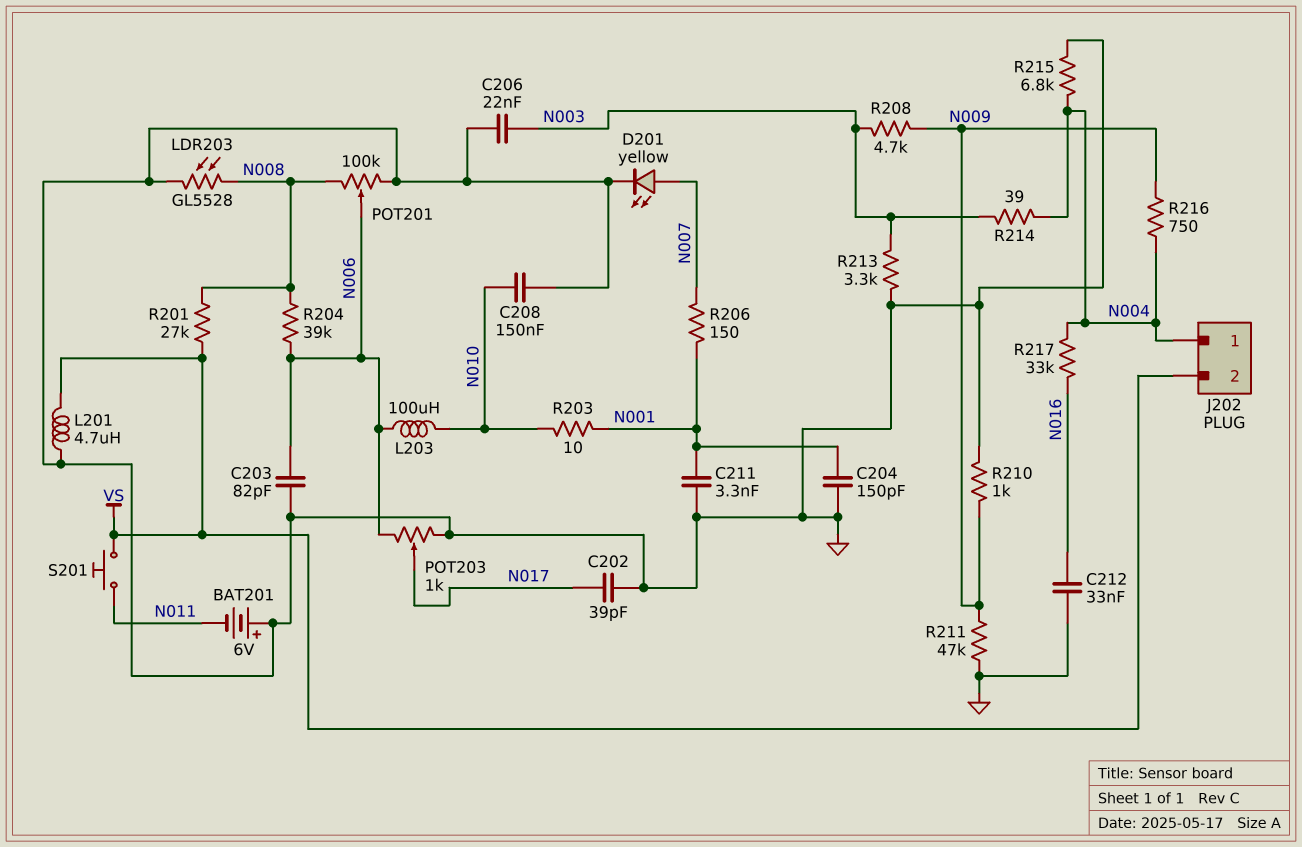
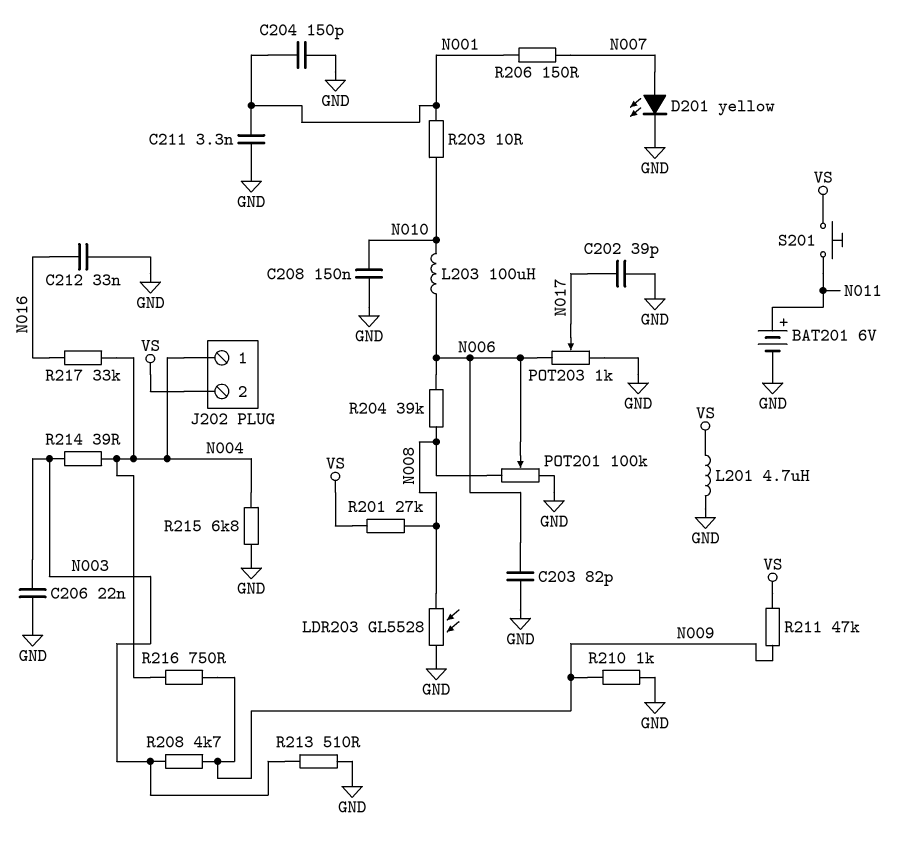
BAT201: 6V (plus GND, minus N011) -> 6V (plus N011, minus GND)
R211: 47k (GND, N009) -> 47k (N009, VS)
R213: 3.3k (GND, N003) -> 510 (GND, N003)

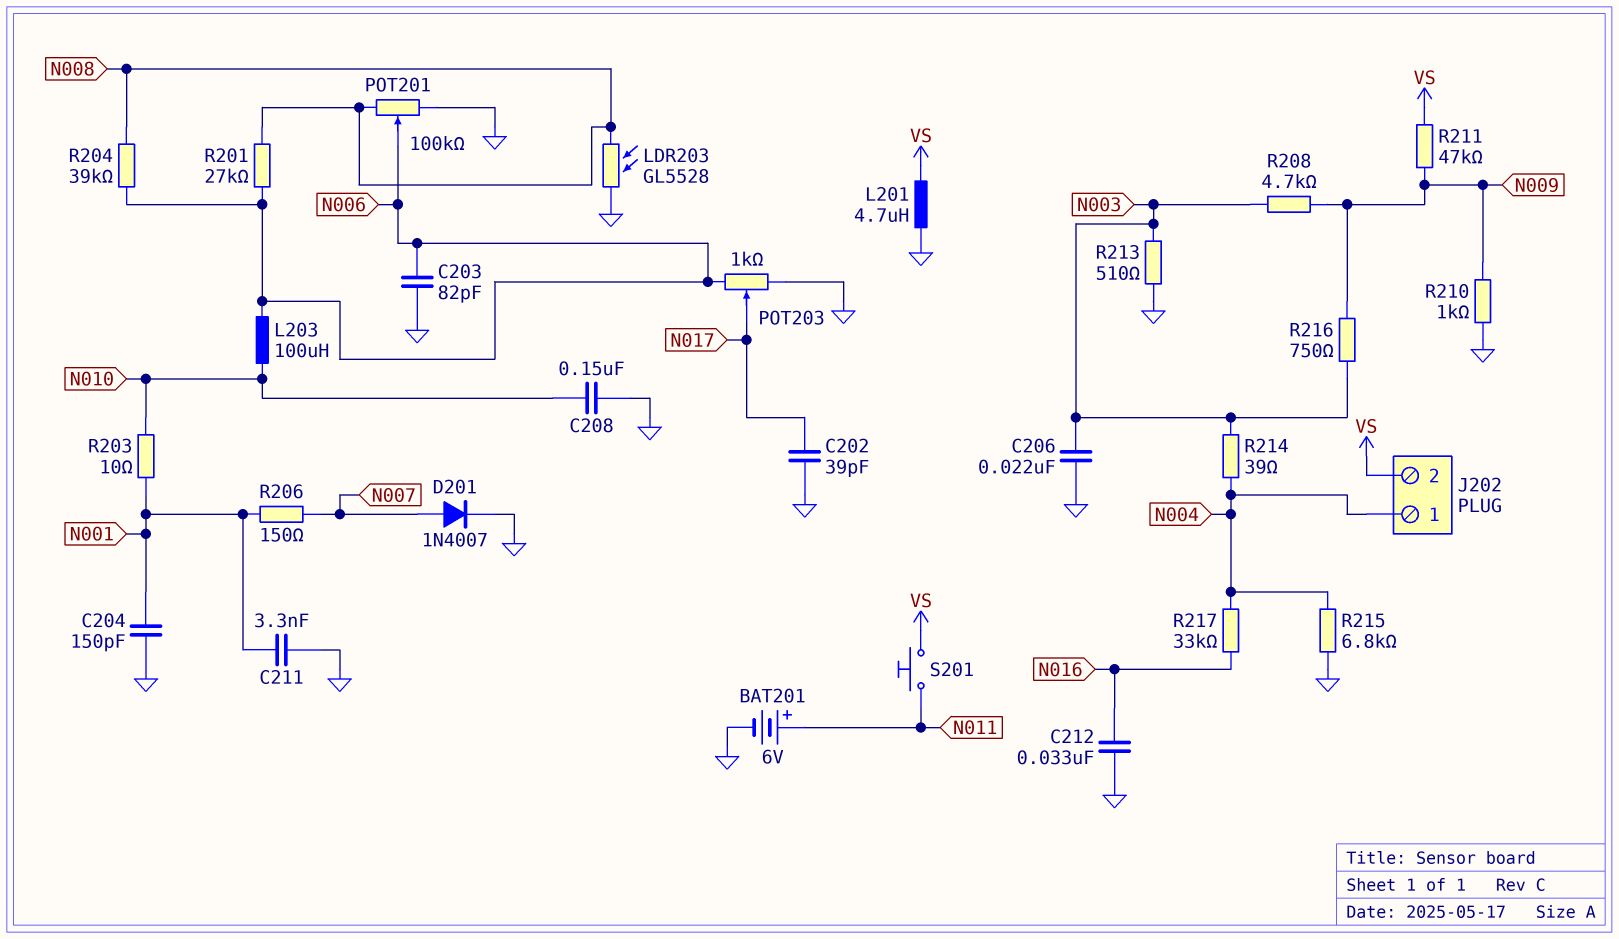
D201: LED yellow (A N007, K GND) -> diode 1N4007 (A N007, K GND)
R201: 27k (N008, VS) -> 27k (N006, N008)
R216: 750 (N004, N009) -> 750 (N003, N009)

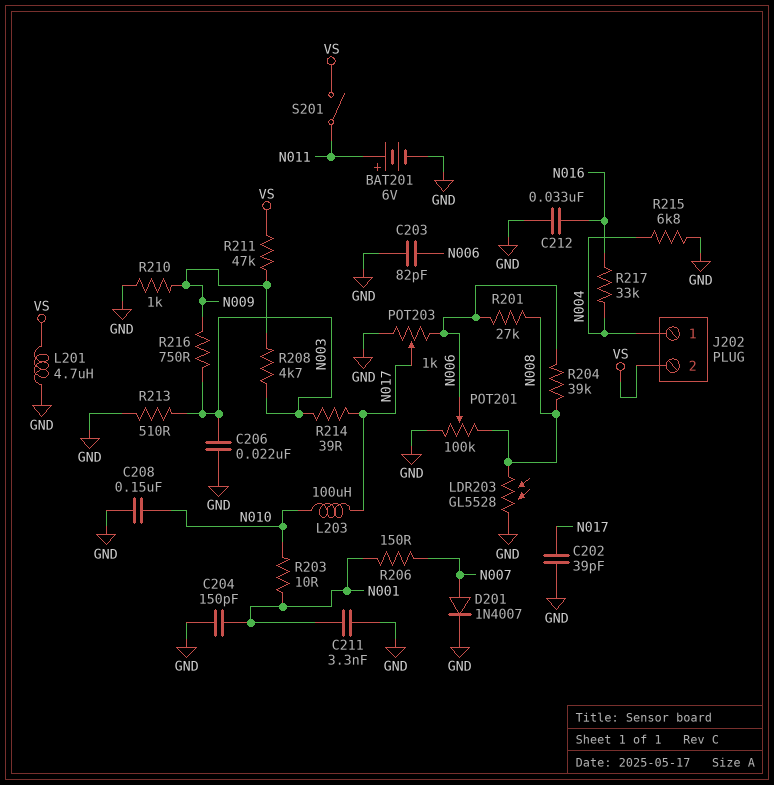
L203: 100uH (N006, N010) -> 100uH (N010, N017)
R214: 39 (N003, N004) -> 39 (N003, N017)
S201: button (N011, VS) -> switch (N011, VS)

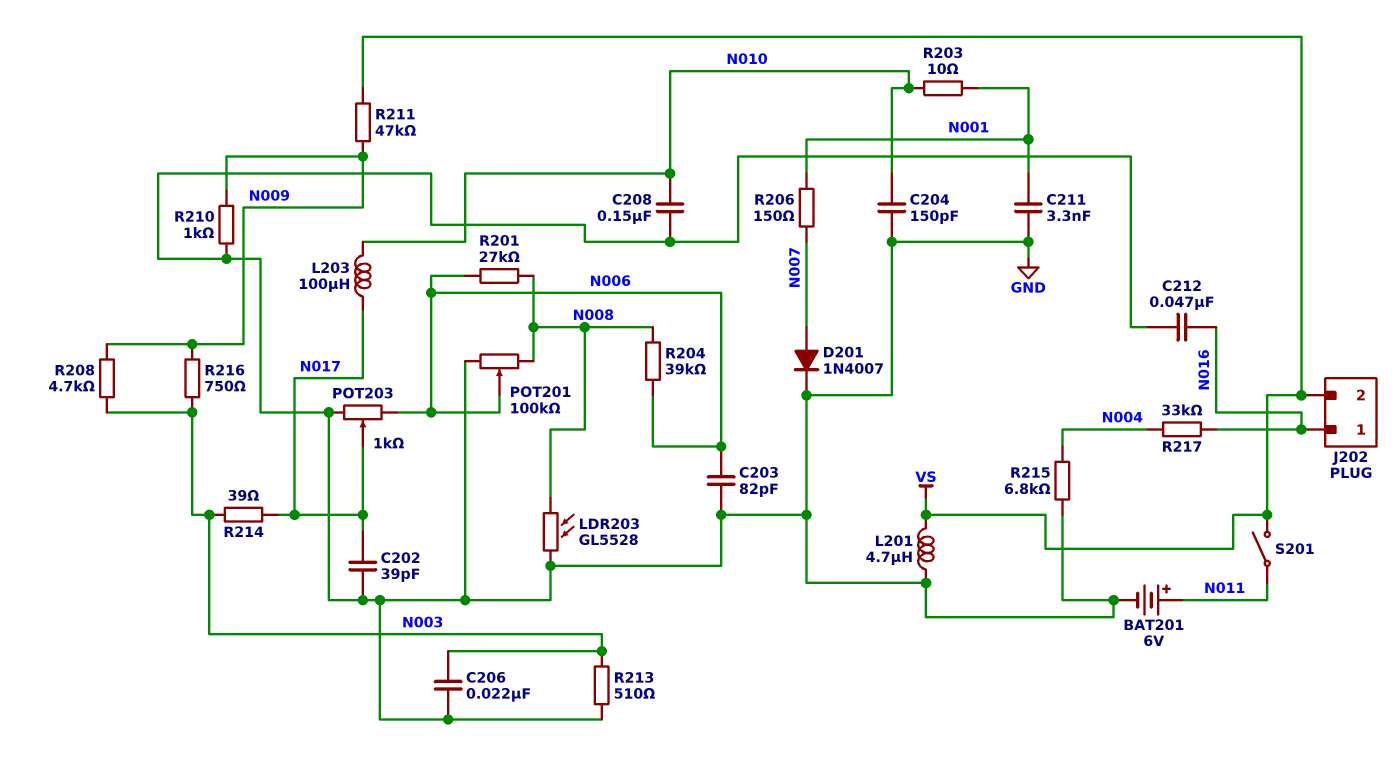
C204: 150pF (GND, N001) -> 150pF (GND, N010)
C212: 33nF (GND, N016) -> 47nF (GND, N016)
J202 pin 1: N004 -> N016

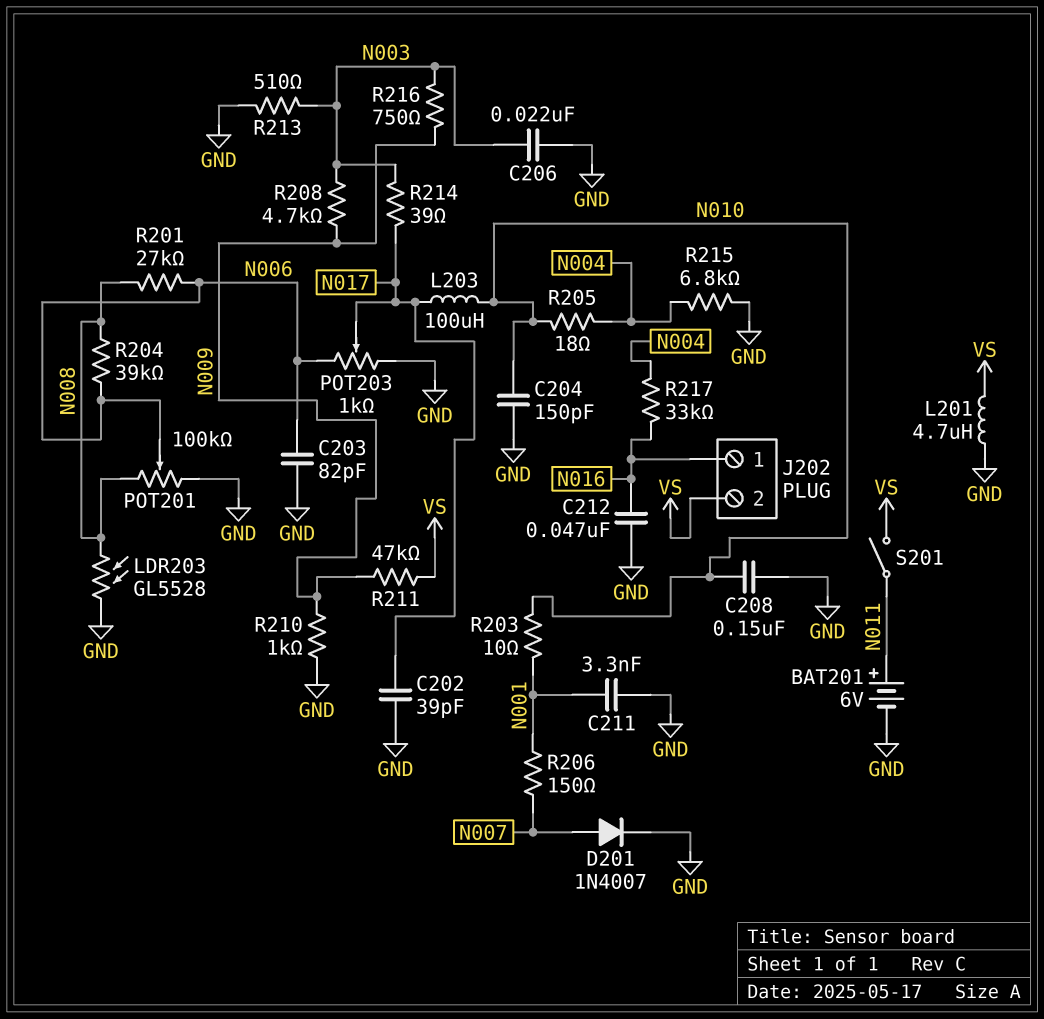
R205: none -> 18 (N004, N010)

